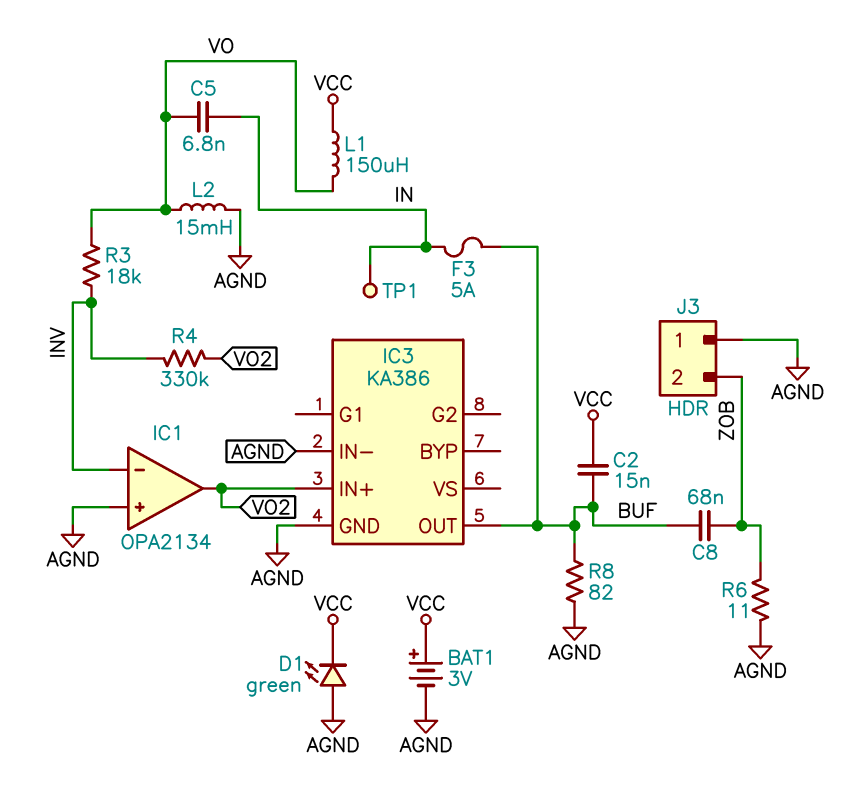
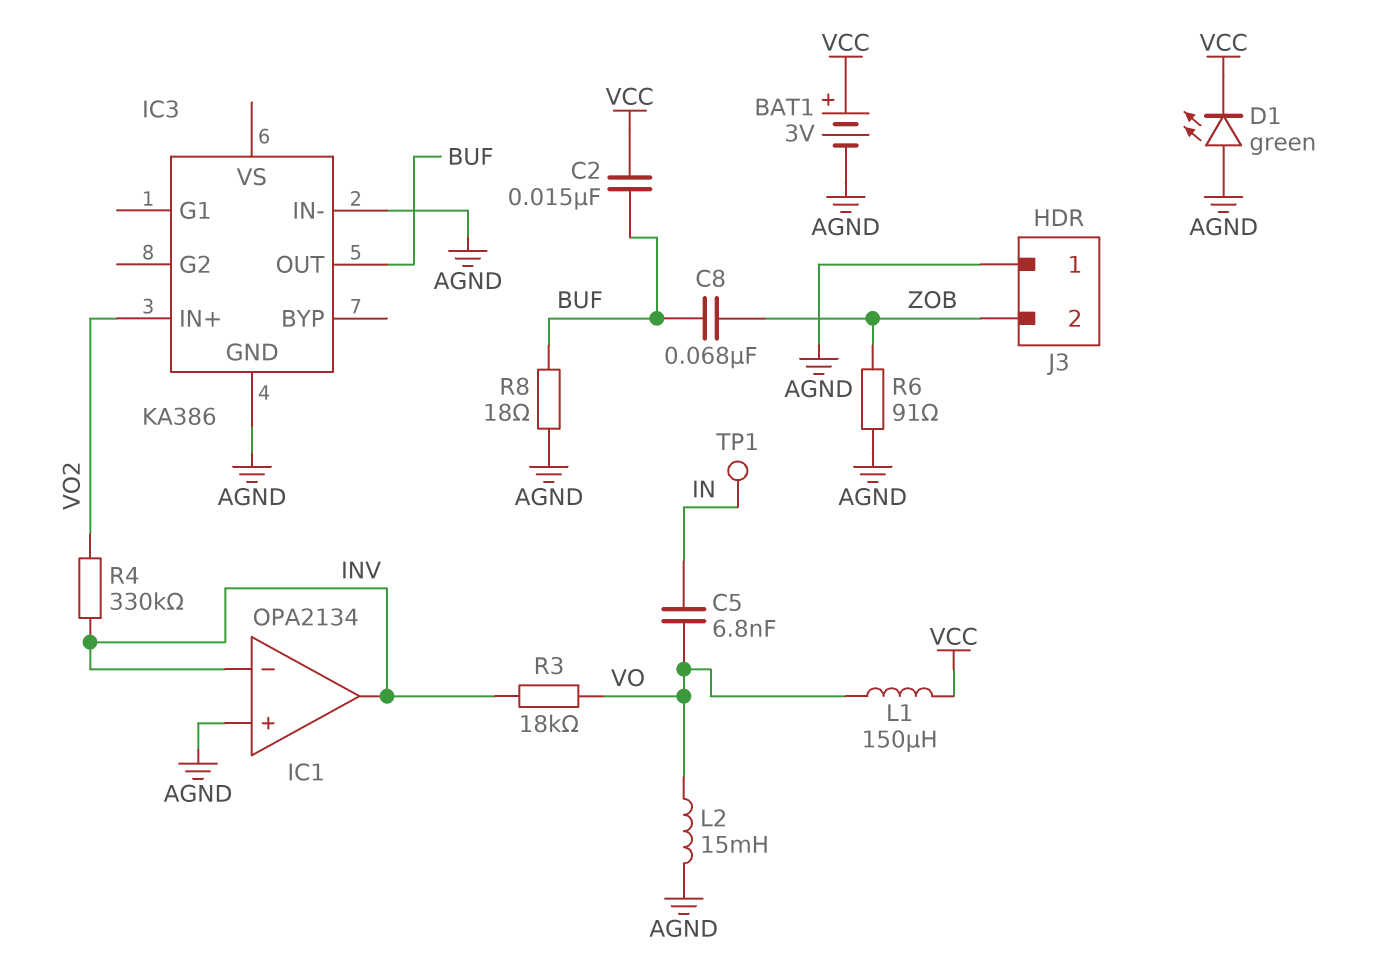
F3: 5A (BUF, IN) -> none
IC1 pin out: VO2 -> INV
R6: 11 (AGND, ZOB) -> 91 (AGND, ZOB)
R8: 82 (AGND, BUF) -> 18 (AGND, BUF)

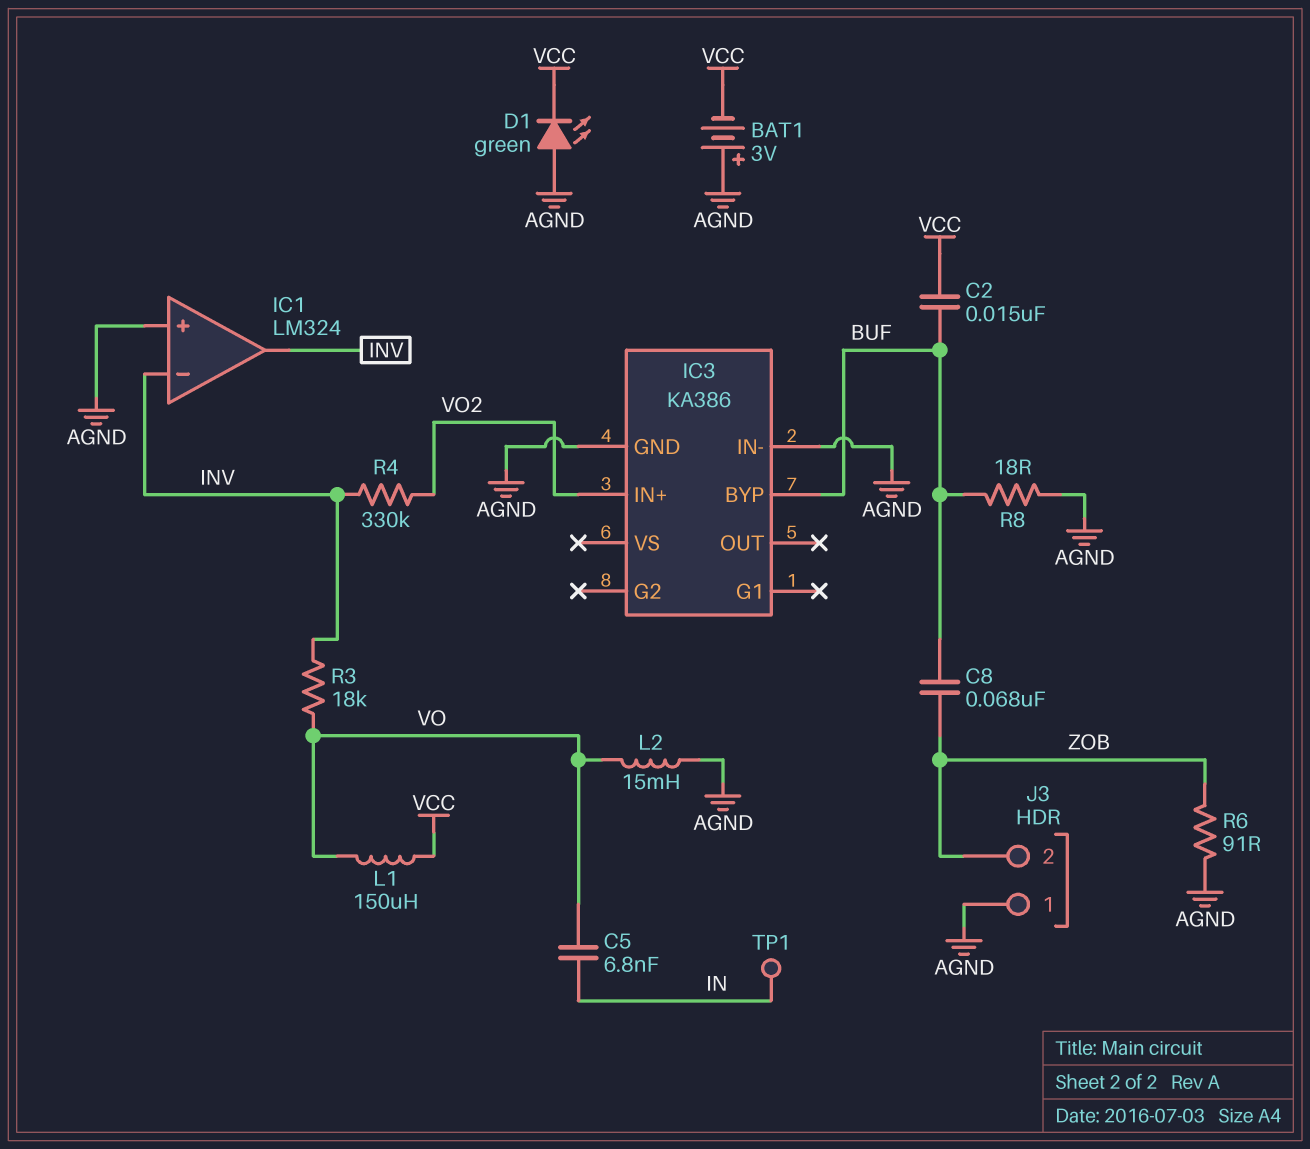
BAT1: 3V (plus VCC, minus AGND) -> 3V (plus AGND, minus VCC)
IC1: OPA2134 -> LM324
IC3 pin BYP: none -> BUF
IC3 pin OUT: BUF -> none

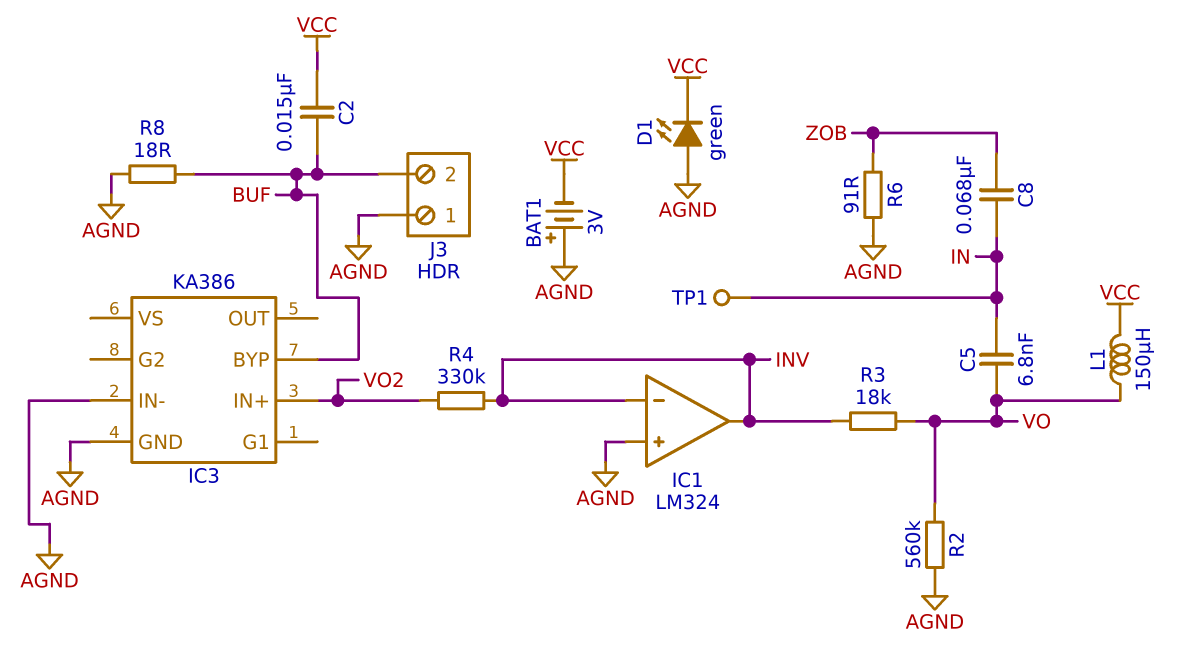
C8: 68nF (BUF, ZOB) -> 68nF (IN, ZOB)
J3 pin 2: ZOB -> BUF
L2: 15mH (AGND, VO) -> none
R2: none -> 560k (AGND, VO)

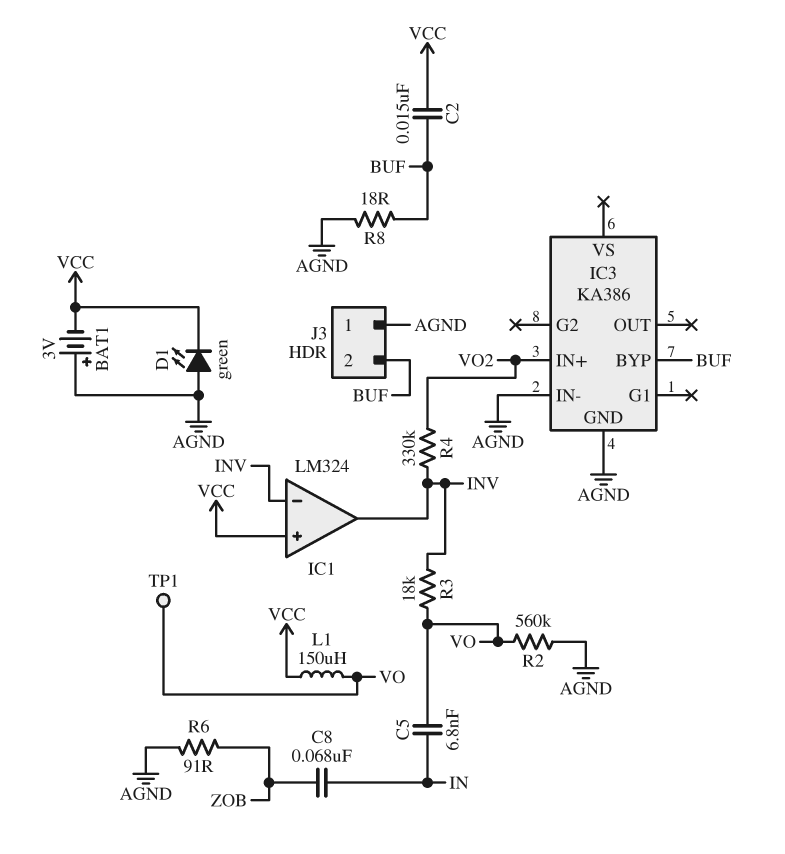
IC1 pin in+: AGND -> VCC
TP1: test point (IN) -> test point (VO)

